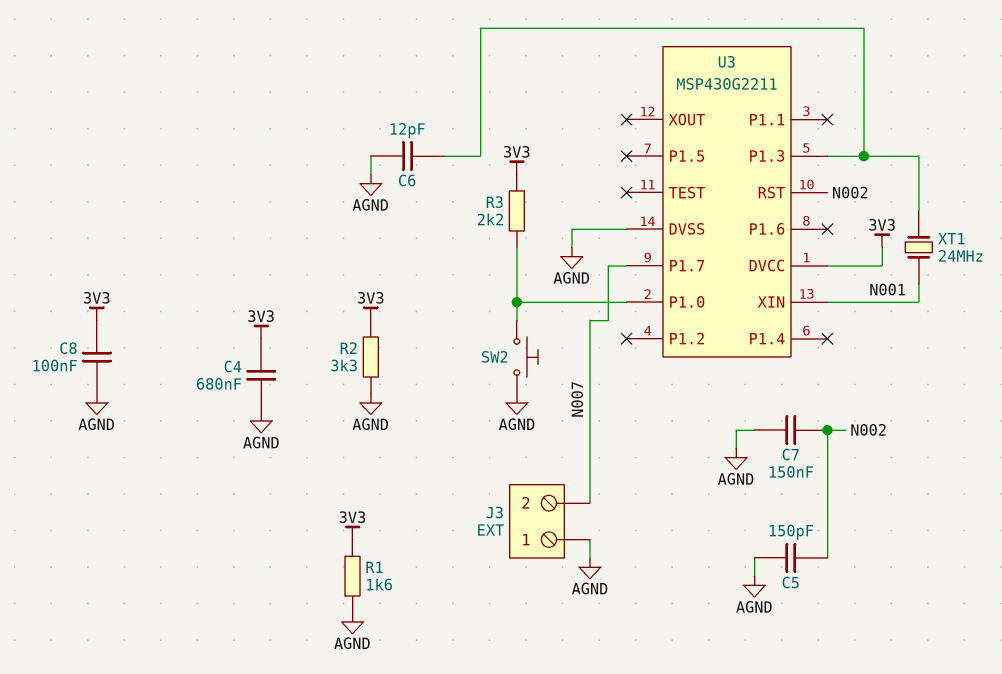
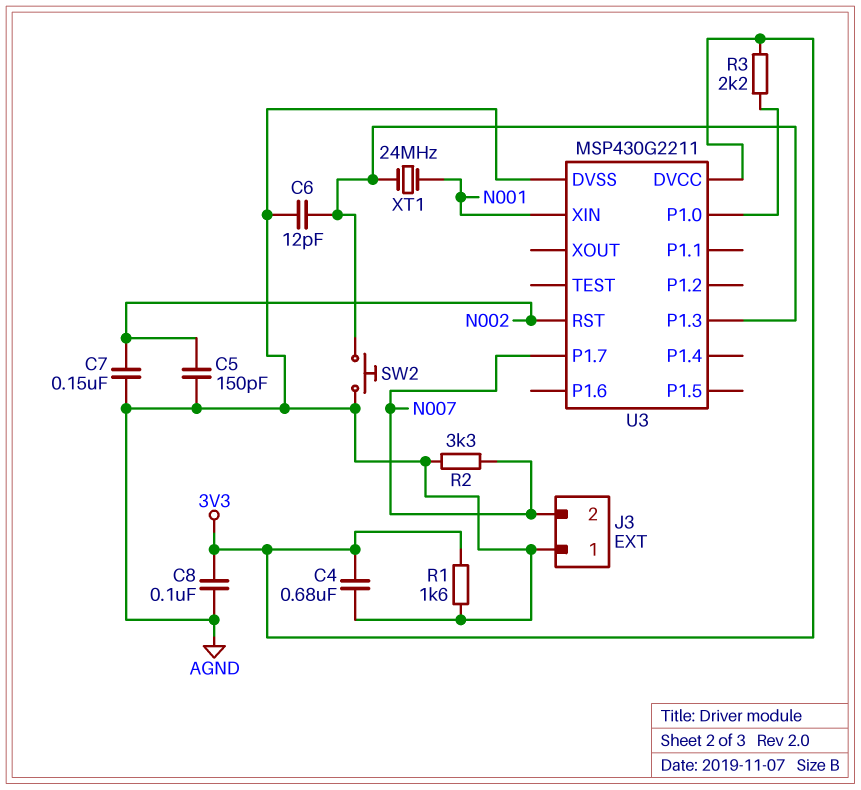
R2: 3.3k (3V3, AGND) -> 3.3k (AGND, N007)
SW2: button (AGND, U3/P1.0) -> button (AGND, U3/P1.3)

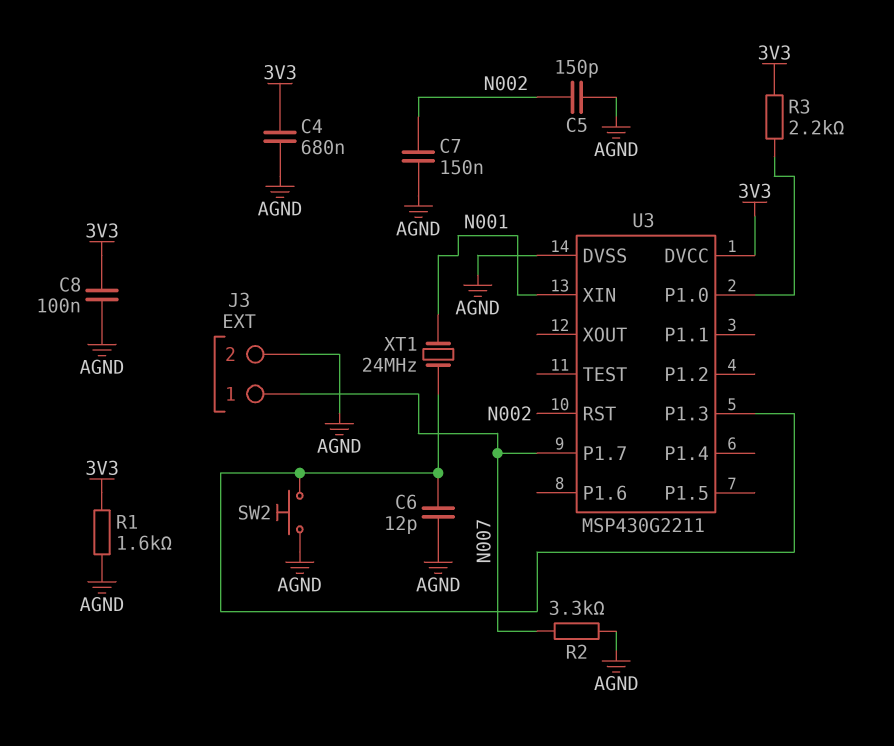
J3 pin 1: AGND -> N007
J3 pin 2: N007 -> AGND

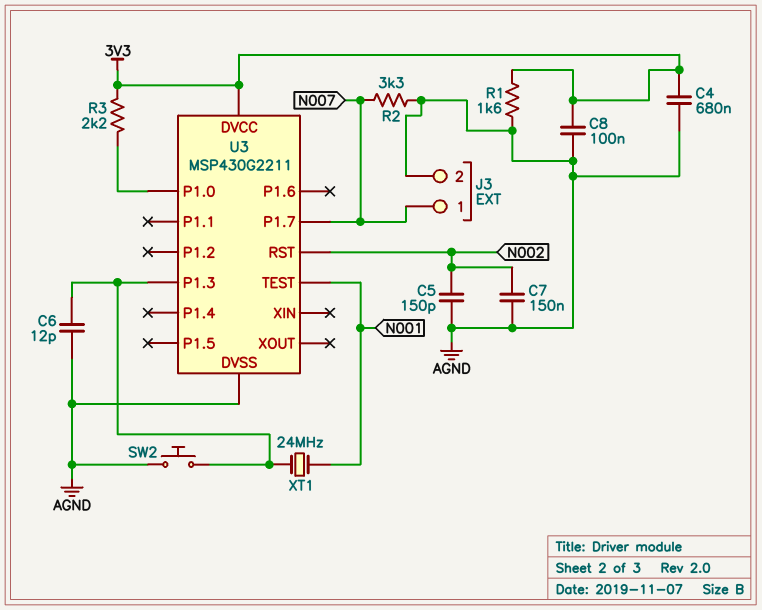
U3 pin TEST: none -> N001
U3 pin XIN: N001 -> none

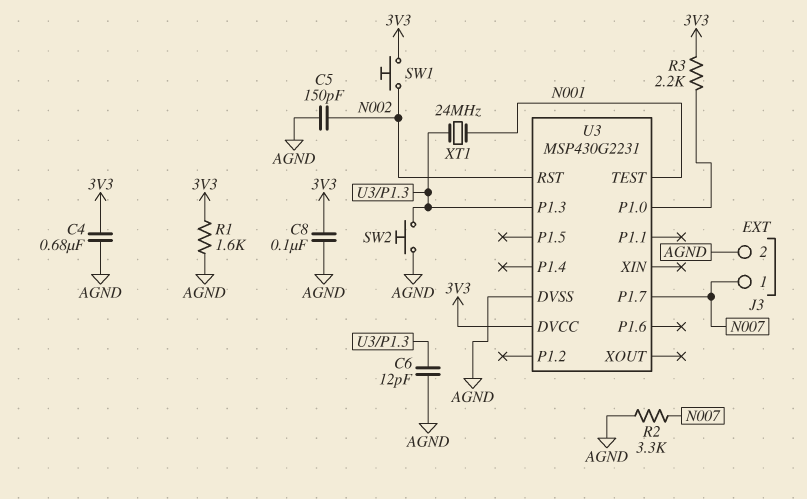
C7: 150nF (AGND, N002) -> none
SW1: none -> button (3V3, N002)
U3: MSP430G2211 -> MSP430G2231

